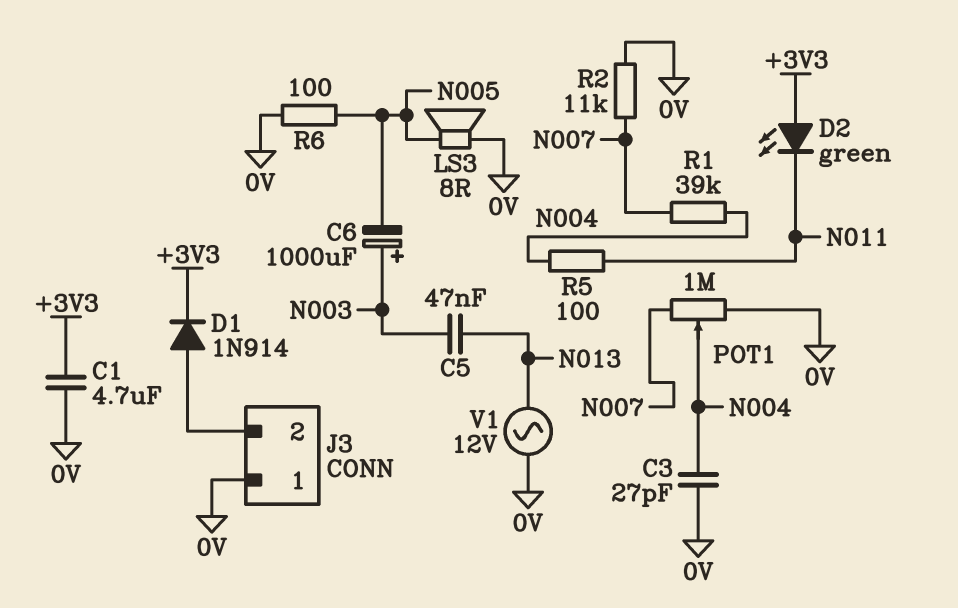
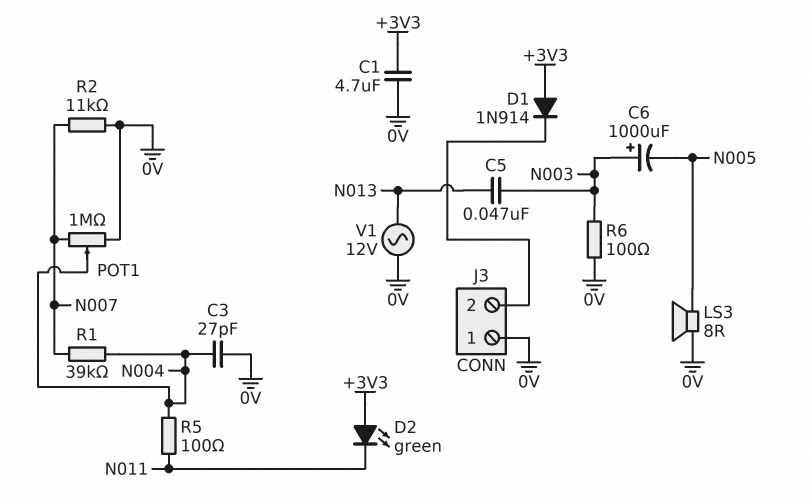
D1: diode 1N914 (A J3/2, K +3V3) -> diode 1N914 (A +3V3, K J3/2)
R6: 100 (0V, N005) -> 100 (0V, N003)

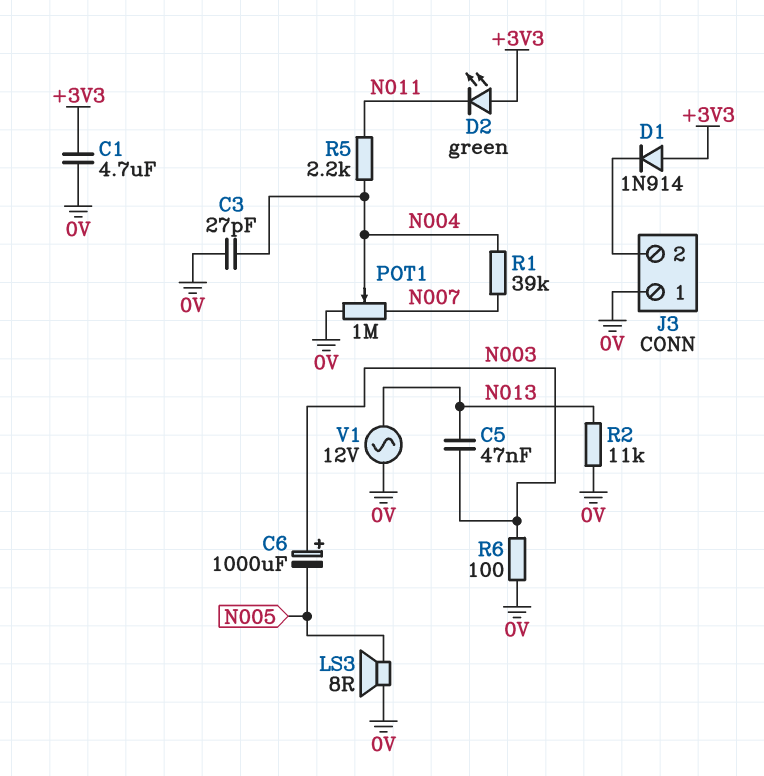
R2: 11k (0V, N007) -> 11k (0V, N013)
R5: 100 (N004, N011) -> 2.2k (N004, N011)

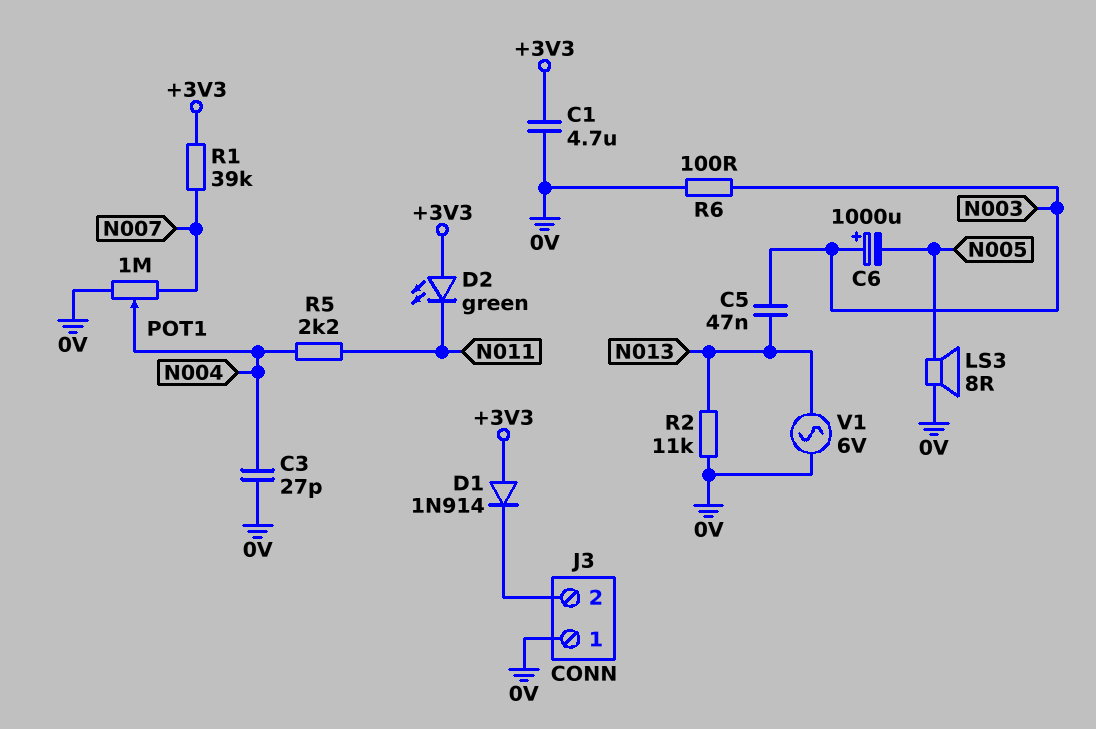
R1: 39k (N004, N007) -> 39k (+3V3, N007)
V1: AC 12V (0V, N013) -> AC 6V (0V, N013)

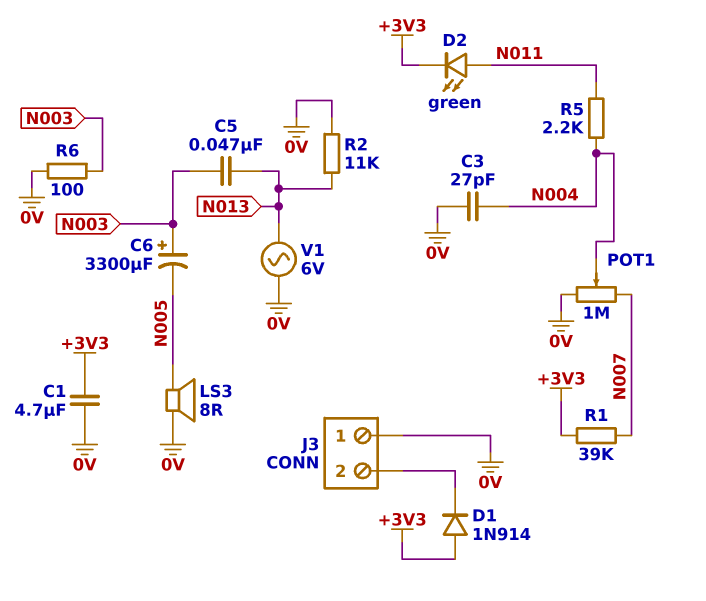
C6: 1000uF (plus N003, minus N005) -> 3300uF (plus N003, minus N005)
D2: LED green (A +3V3, K N011) -> LED green (A N011, K +3V3)

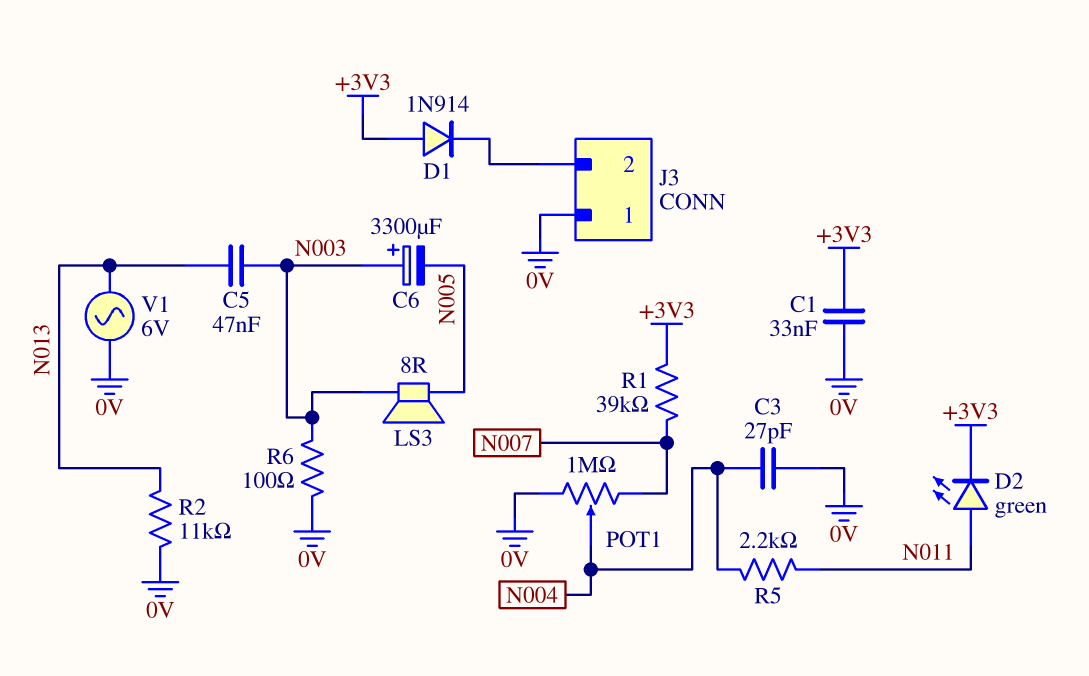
C1: 4.7uF (+3V3, 0V) -> 33nF (+3V3, 0V)
LS3: speaker 8R (0V, N005) -> speaker 8R (N003, N005)

